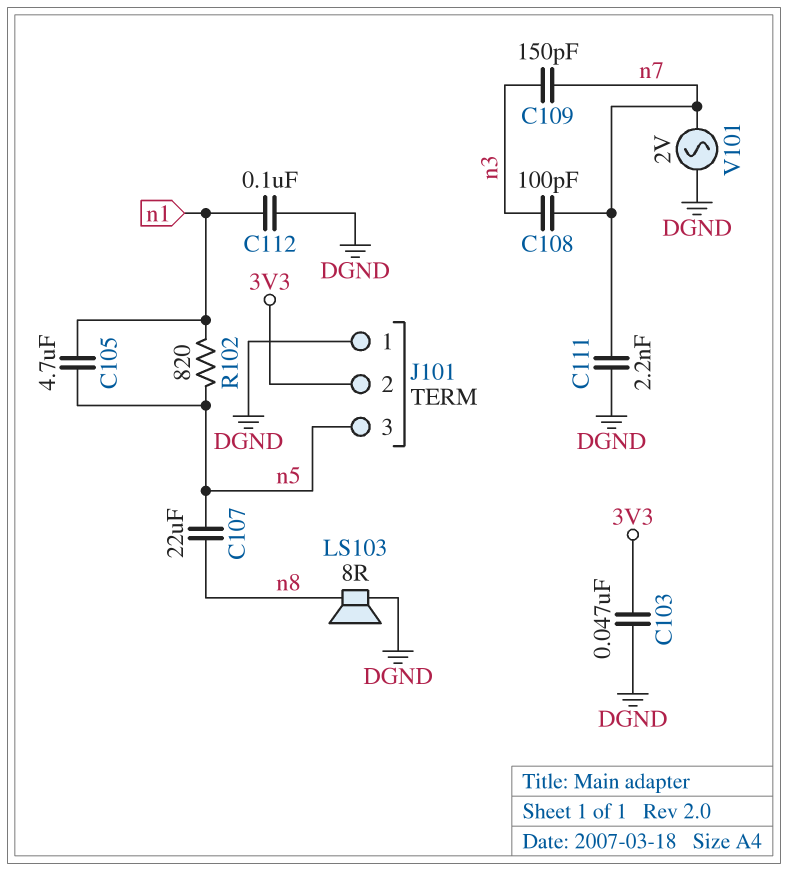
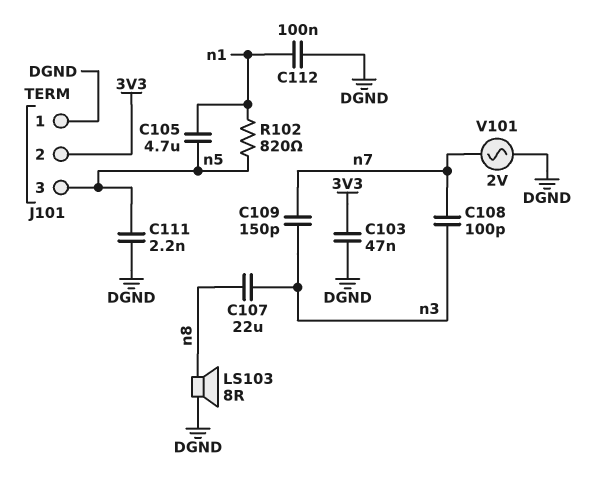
C107: 22uF (n5, n8) -> 22uF (n3, n8)
C111: 2.2nF (DGND, n7) -> 2.2nF (DGND, n5)

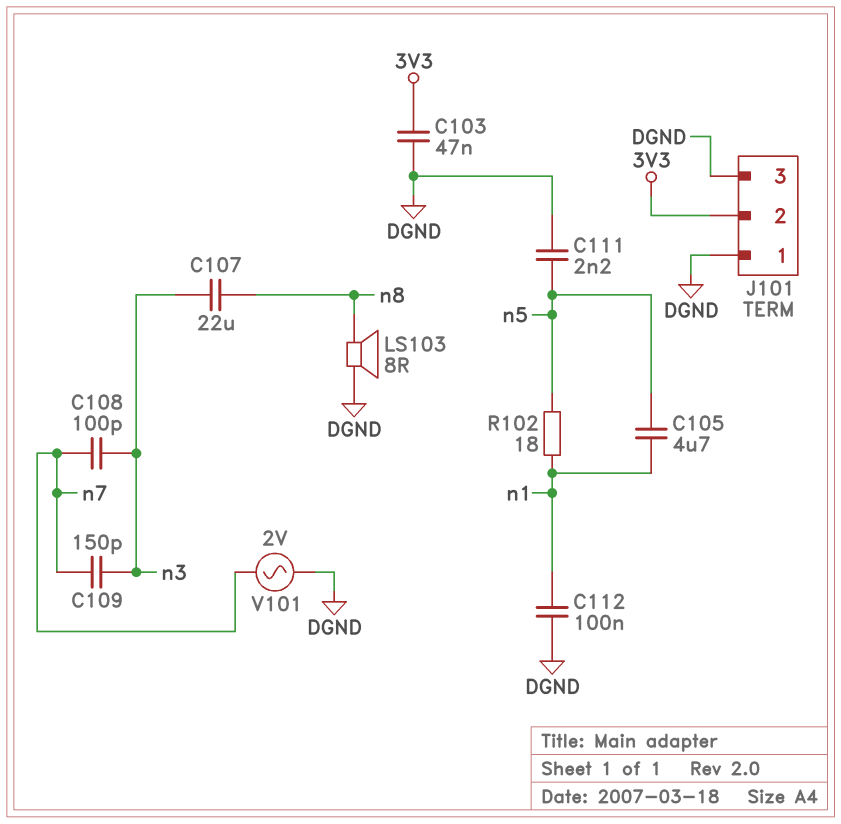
J101 pin 3: n5 -> DGND
R102: 820 (n1, n5) -> 18 (n1, n5)

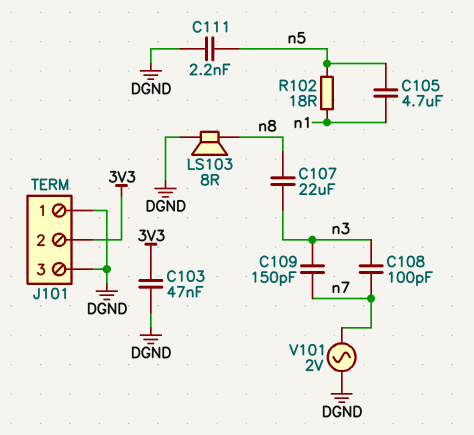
C112: 100nF (DGND, n1) -> none

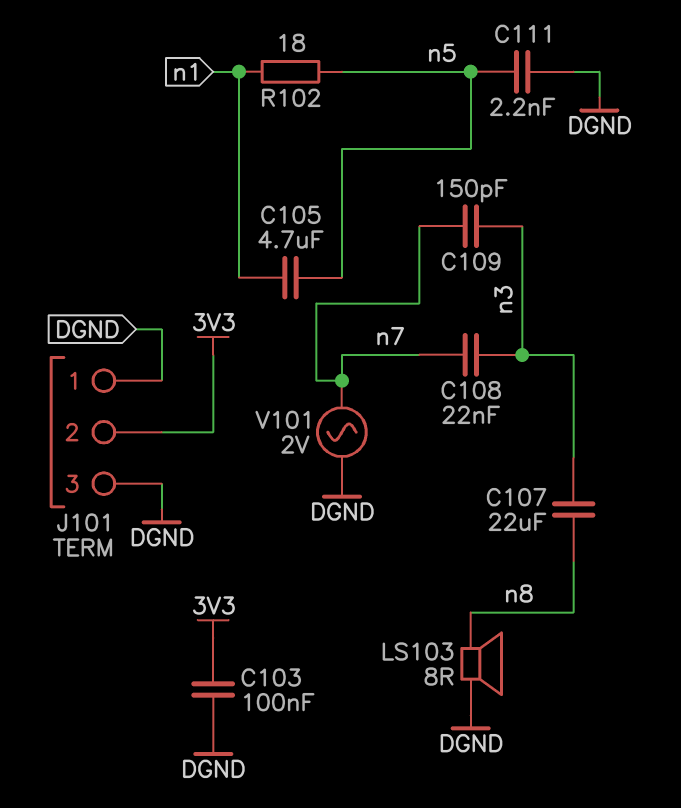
C103: 47nF (3V3, DGND) -> 100nF (3V3, DGND)
C108: 100pF (n3, n7) -> 22nF (n3, n7)

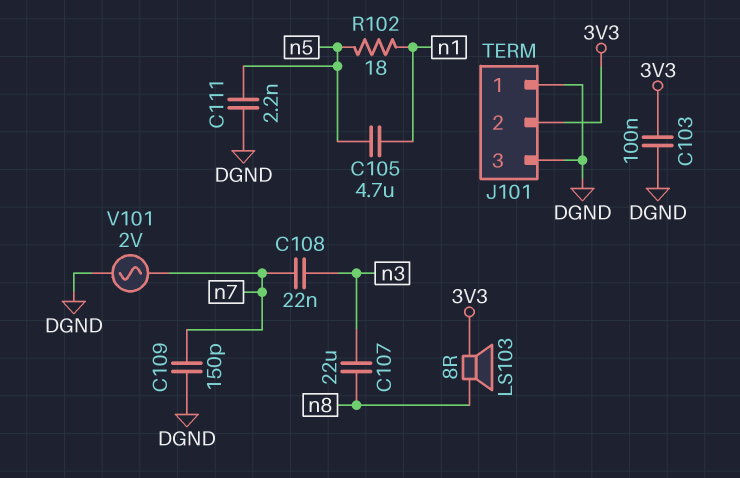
C109: 150pF (n3, n7) -> 150pF (DGND, n7)
LS103: speaker 8R (DGND, n8) -> speaker 8R (3V3, n8)

